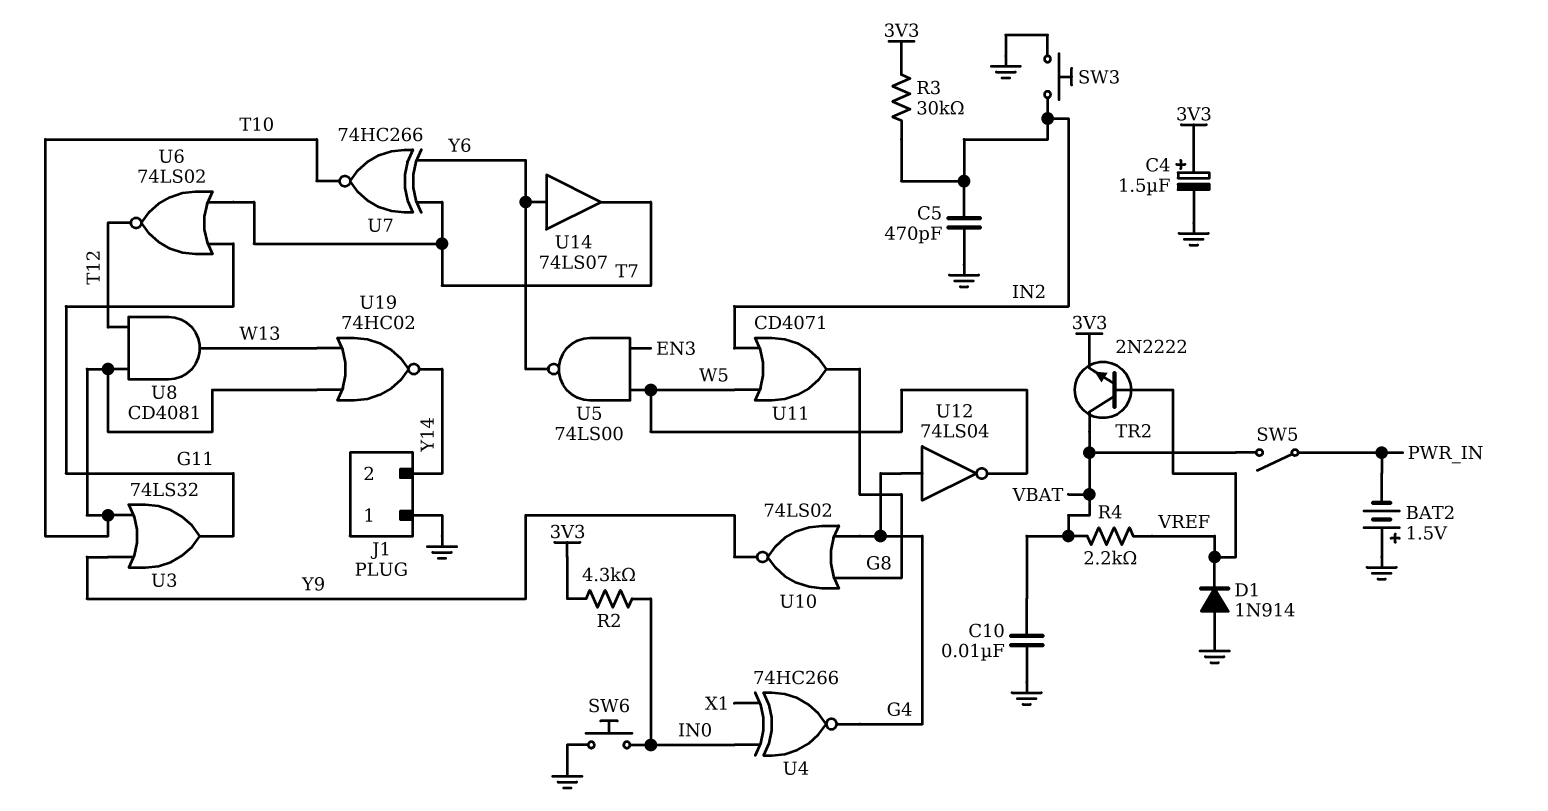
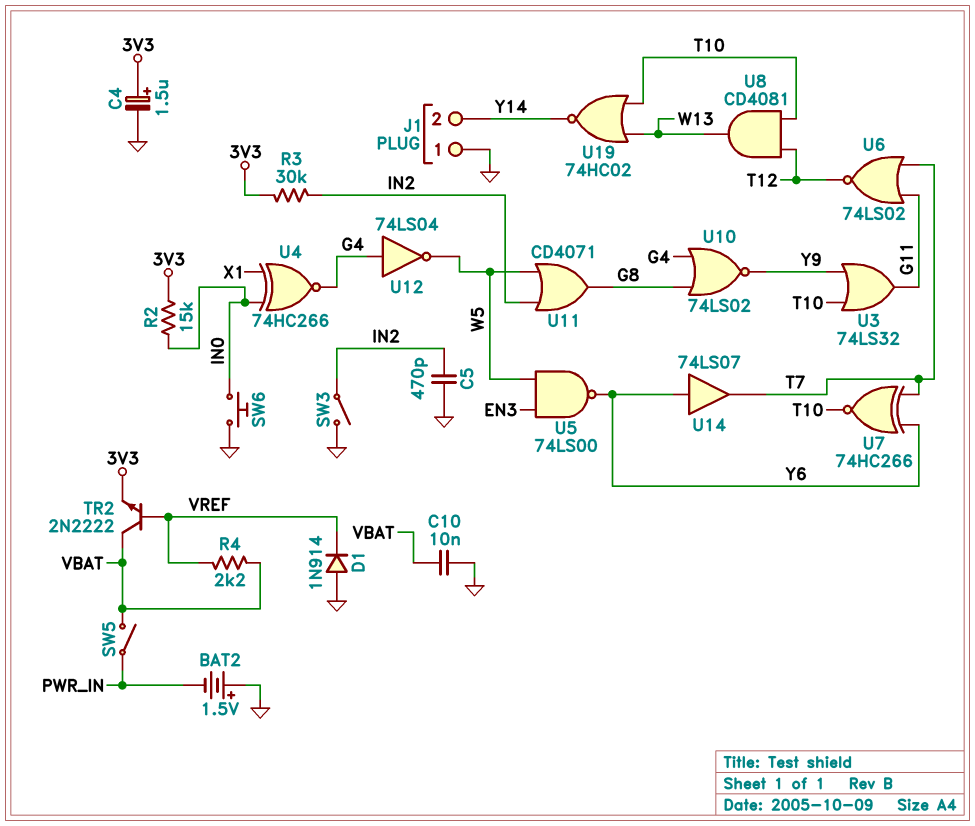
R2: 4.3k (3V3, IN0) -> 15k (3V3, IN0)
SW3: button (GND, IN2) -> switch (GND, IN2)

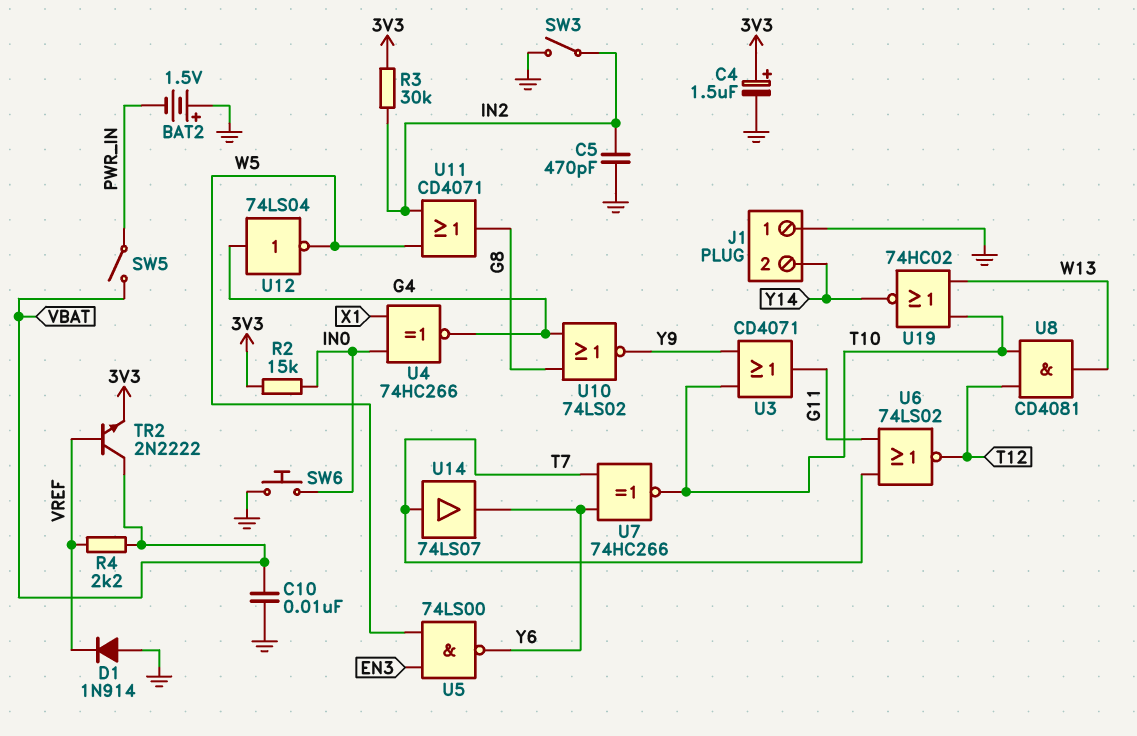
U3: OR 74LS32 (in T10, in Y9, out G11) -> OR CD4071 (in T10, in Y9, out G11)
U14: buffer 74LS07 (in Y6, out T7) -> buffer 74LS07 (in T7, out Y6)

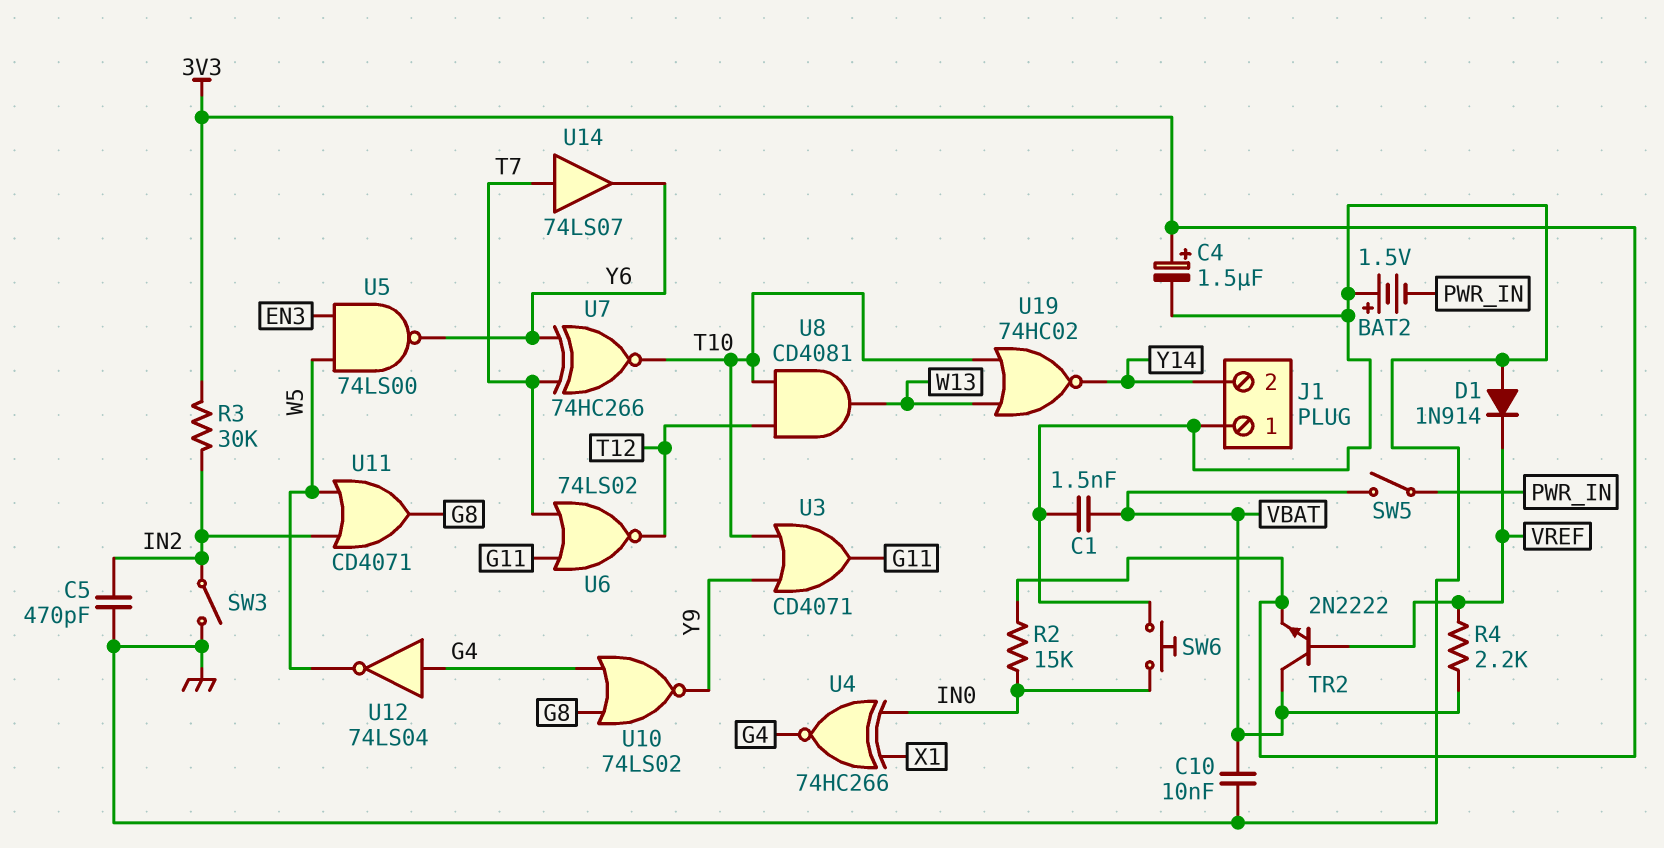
C1: none -> 1.5nF (GND, VBAT)

